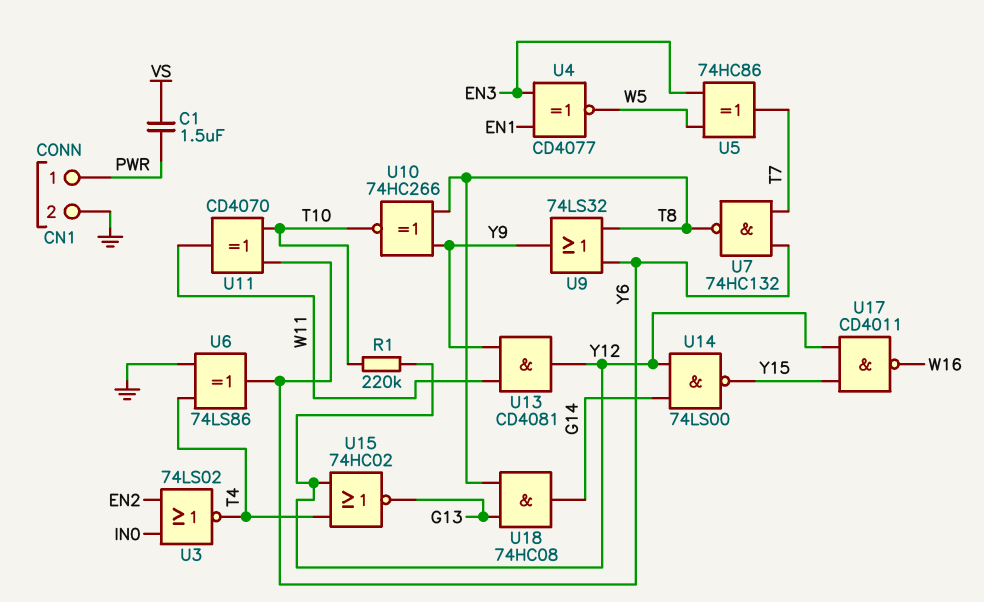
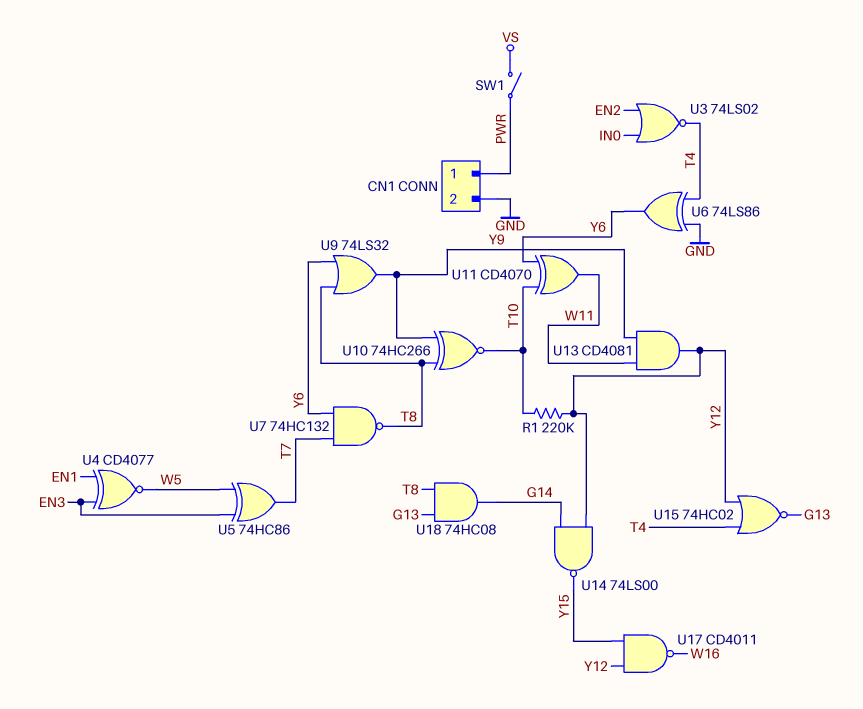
C1: 1.5uF (PWR, VS) -> none
SW1: none -> switch (PWR, VS)

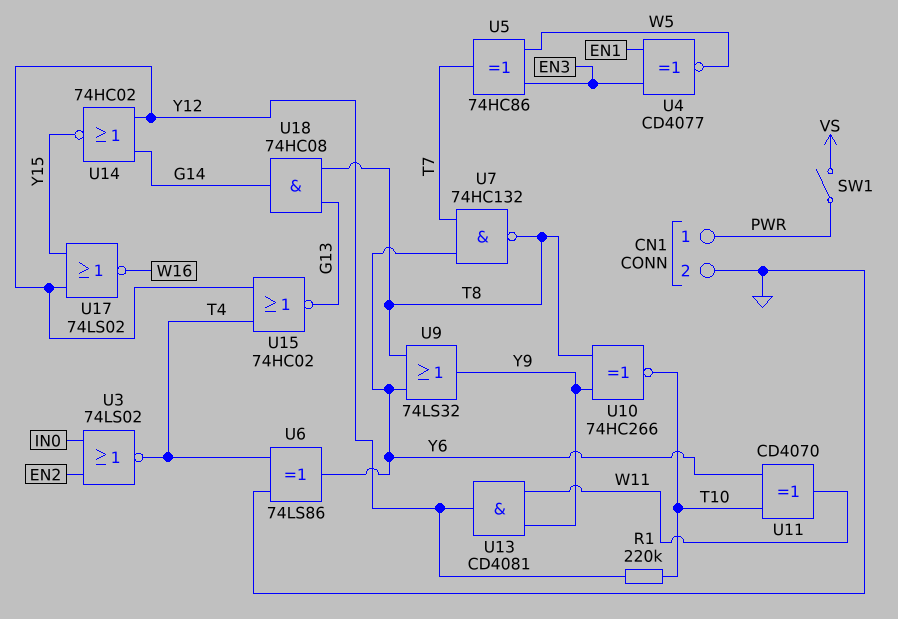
U14: NAND 74LS00 (in G14, in Y12, out Y15) -> NOR 74HC02 (in G14, in Y12, out Y15)
U17: NAND CD4011 (in Y12, in Y15, out W16) -> NOR 74LS02 (in Y12, in Y15, out W16)

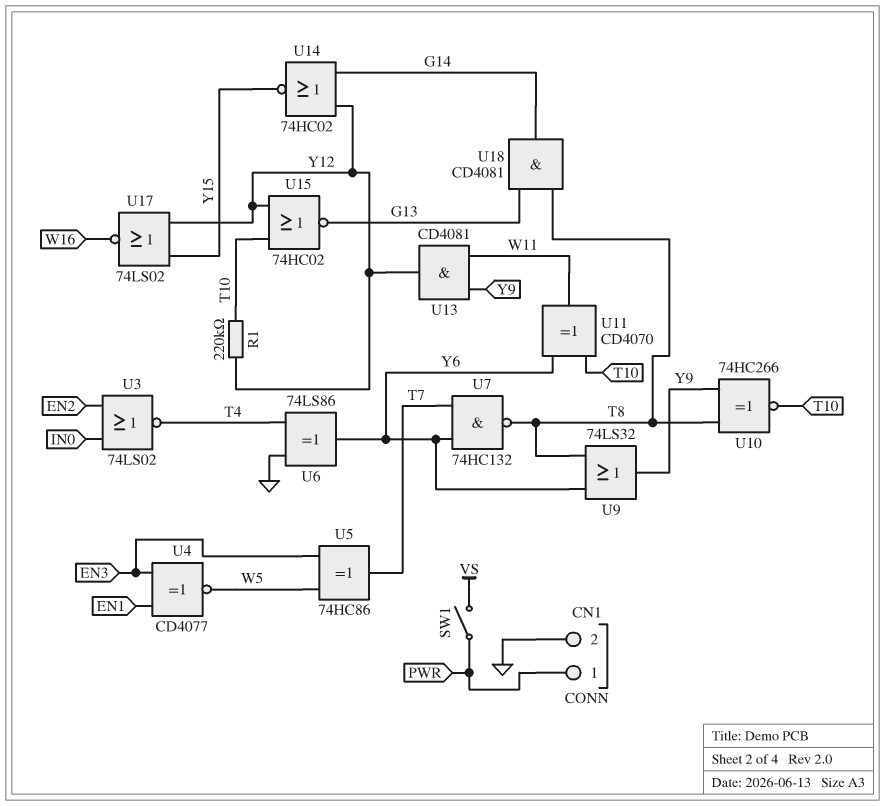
U15: NOR 74HC02 (in T4, in Y12, out G13) -> NOR 74HC02 (in T10, in Y12, out G13)
U18: AND 74HC08 (in G13, in T8, out G14) -> AND CD4081 (in G13, in T8, out G14)

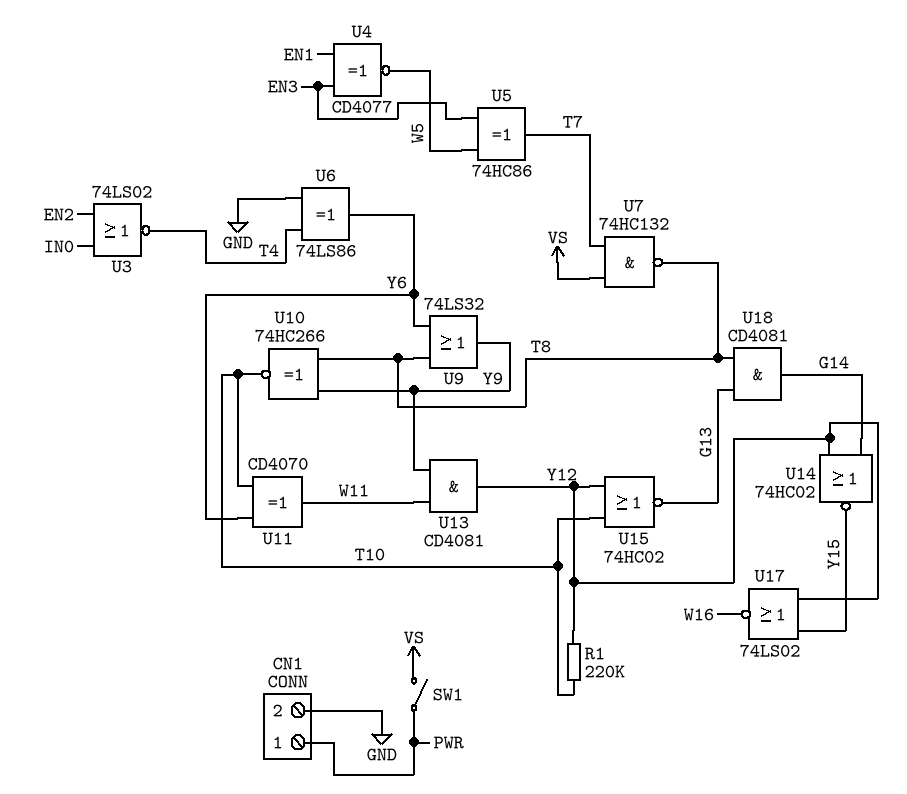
U7: NAND 74HC132 (in T7, in Y6, out T8) -> NAND 74HC132 (in T7, in VS, out T8)

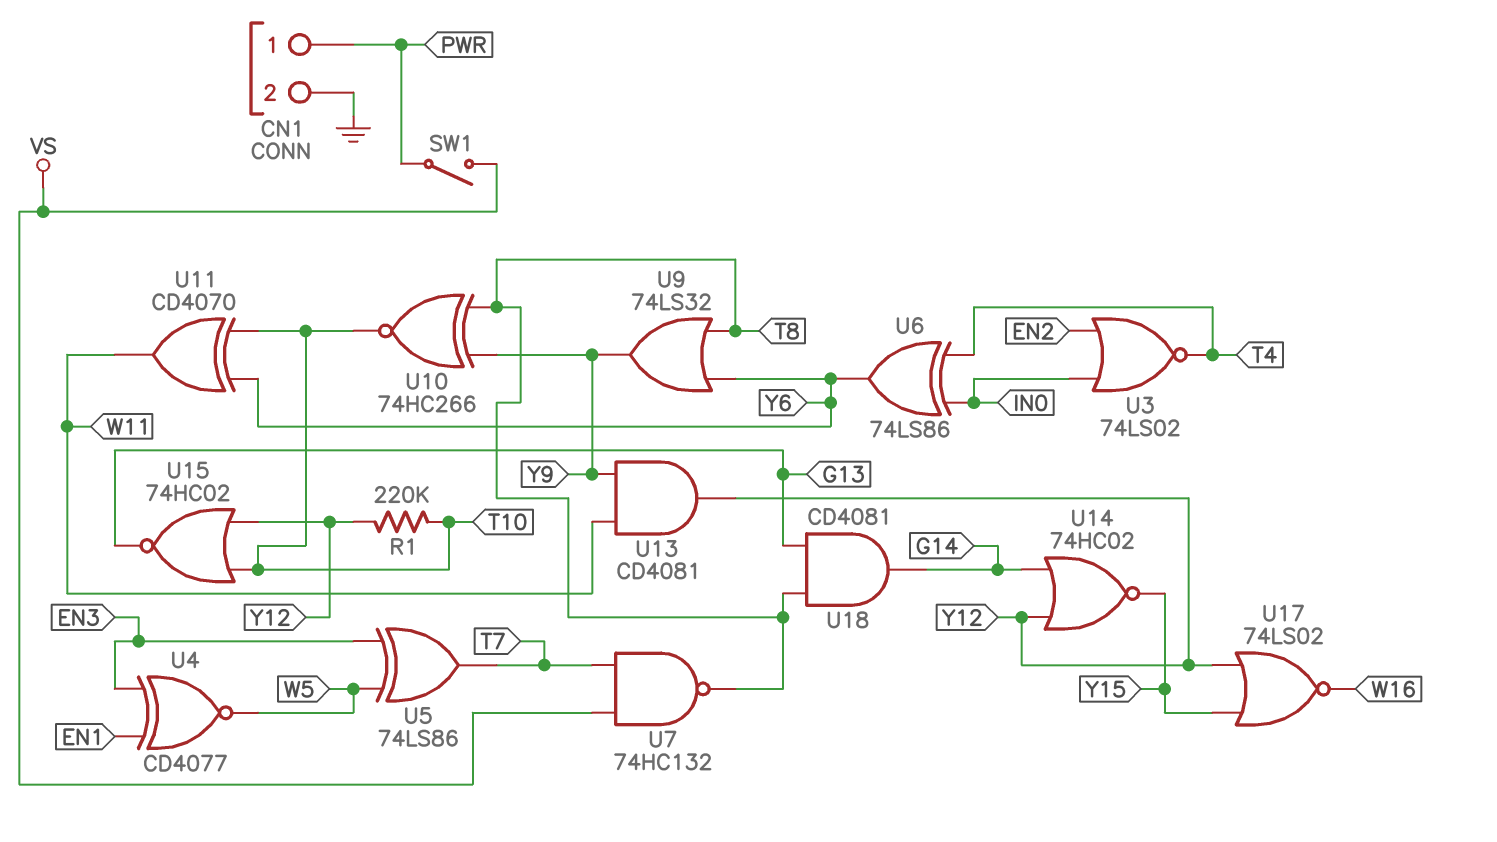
U5: XOR 74HC86 (in EN3, in W5, out T7) -> XOR 74LS86 (in EN3, in W5, out T7)
U6: XOR 74LS86 (in GND, in T4, out Y6) -> XOR 74LS86 (in IN0, in T4, out Y6)

